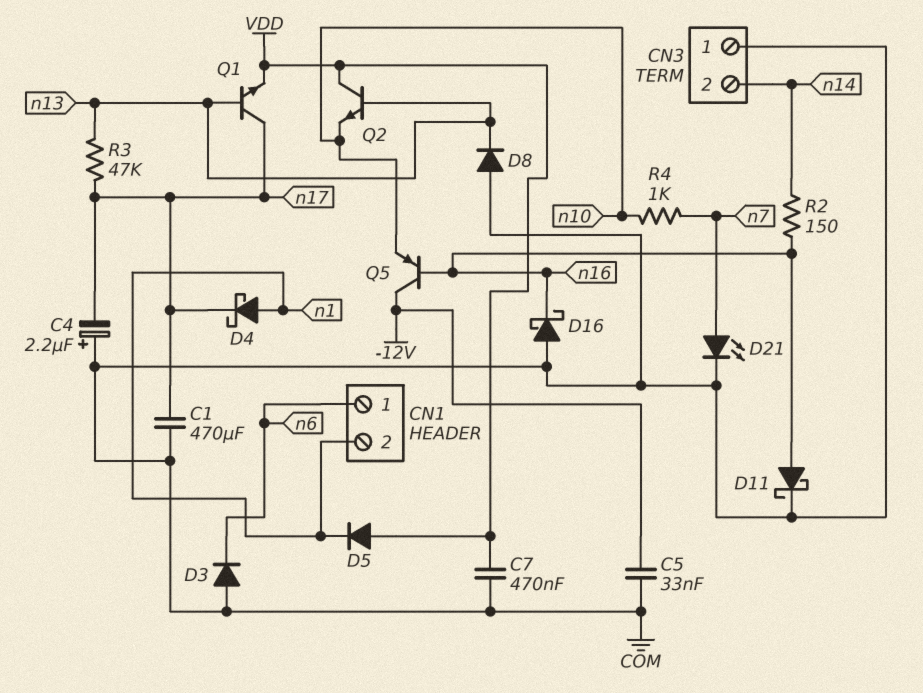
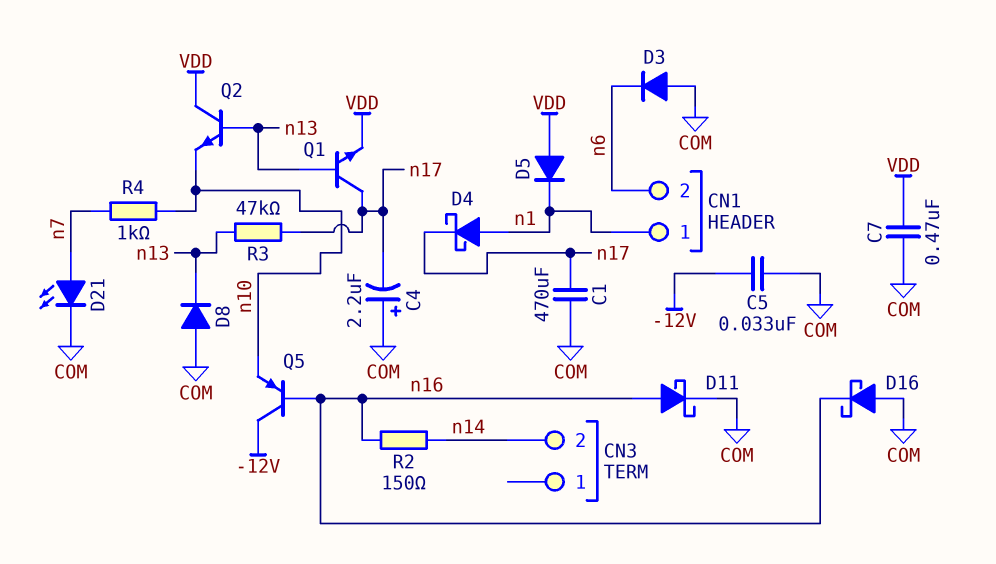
CN1 pin 1: n6 -> n1
CN1 pin 2: n1 -> n6
CN3 pin 1: COM -> none

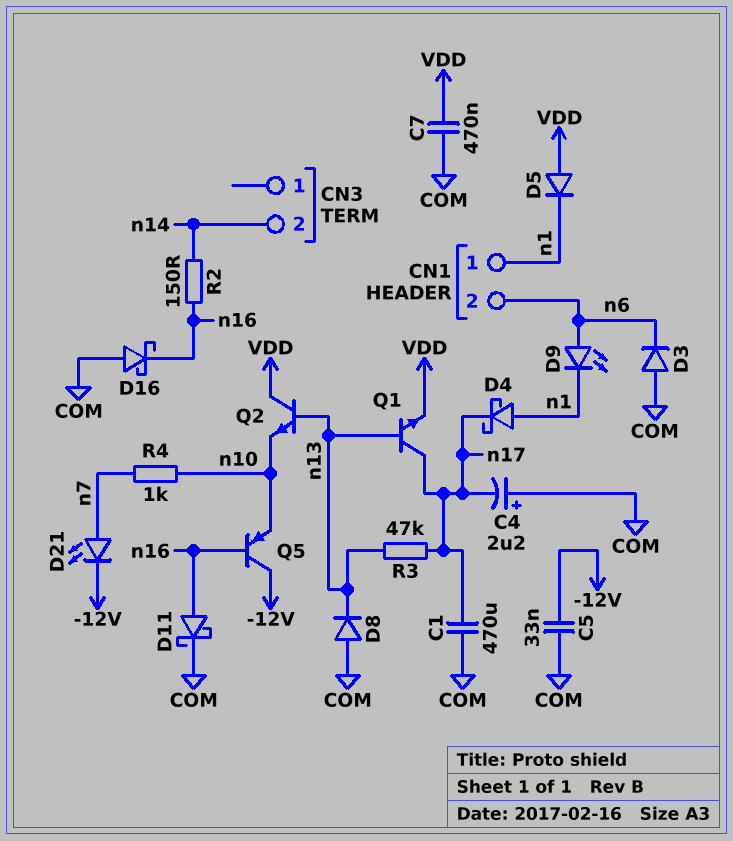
D9: none -> LED (A n6, K n1)
D21: LED (A n7, K COM) -> LED (A n7, K -12V)

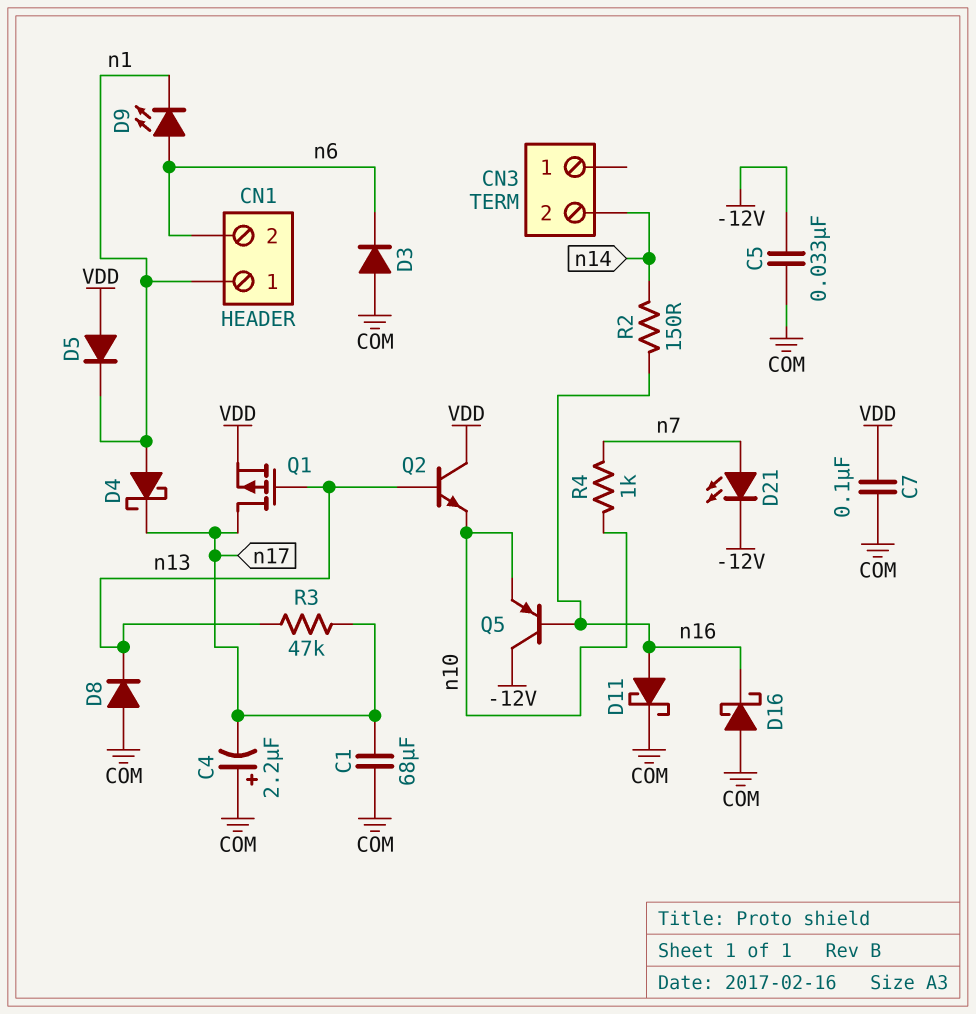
C1: 470uF (COM, n17) -> 68uF (COM, n17)
C7: 470nF (COM, VDD) -> 100nF (COM, VDD)
Q1: NPN (B n13, C n17, E VDD) -> PMOS (G n13, D n17, S VDD)

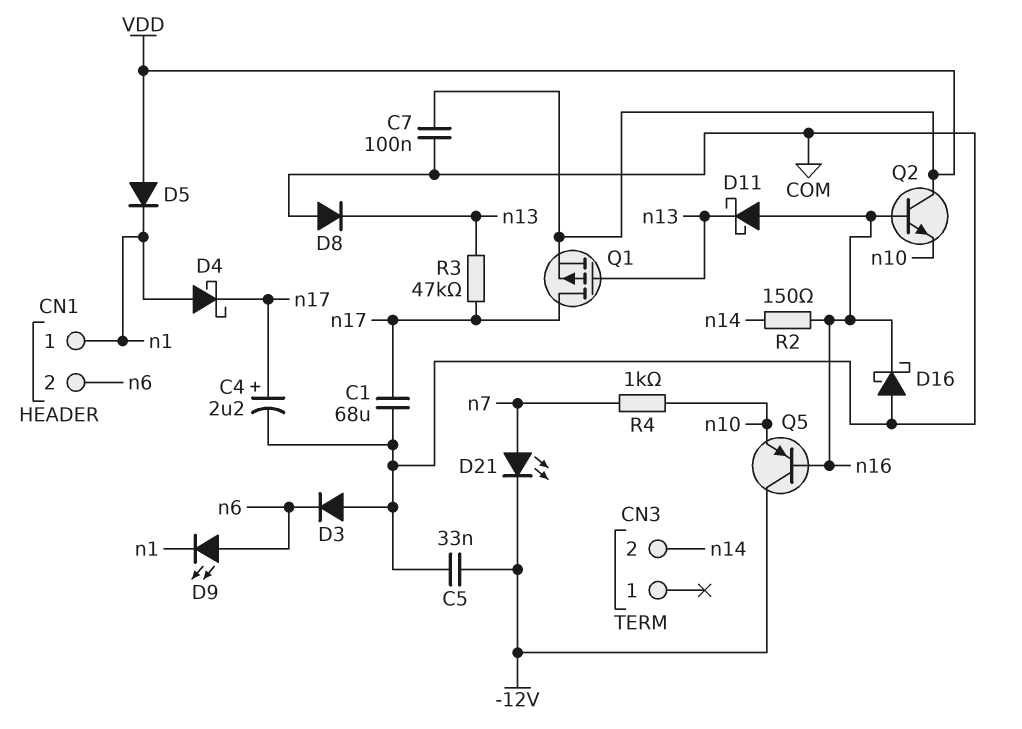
C4: 2.2uF (plus COM, minus n17) -> 2.2uF (plus n17, minus COM)
D11: schottky (A n16, K COM) -> schottky (A n16, K n13)
Q2: NPN (B n13, C VDD, E n10) -> NPN (B n16, C VDD, E n10)

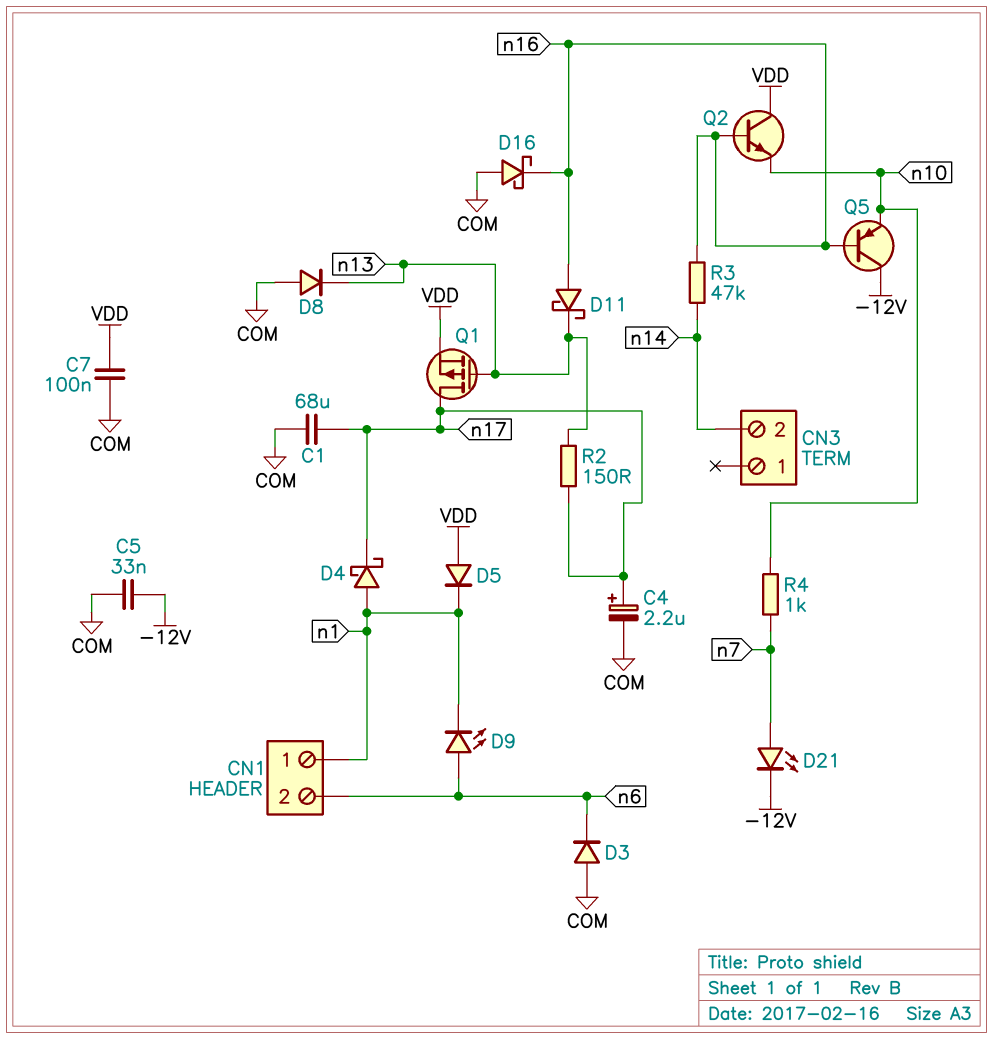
R2: 150 (n14, n16) -> 150 (n13, n17)
R3: 47k (n13, n17) -> 47k (n14, n16)

